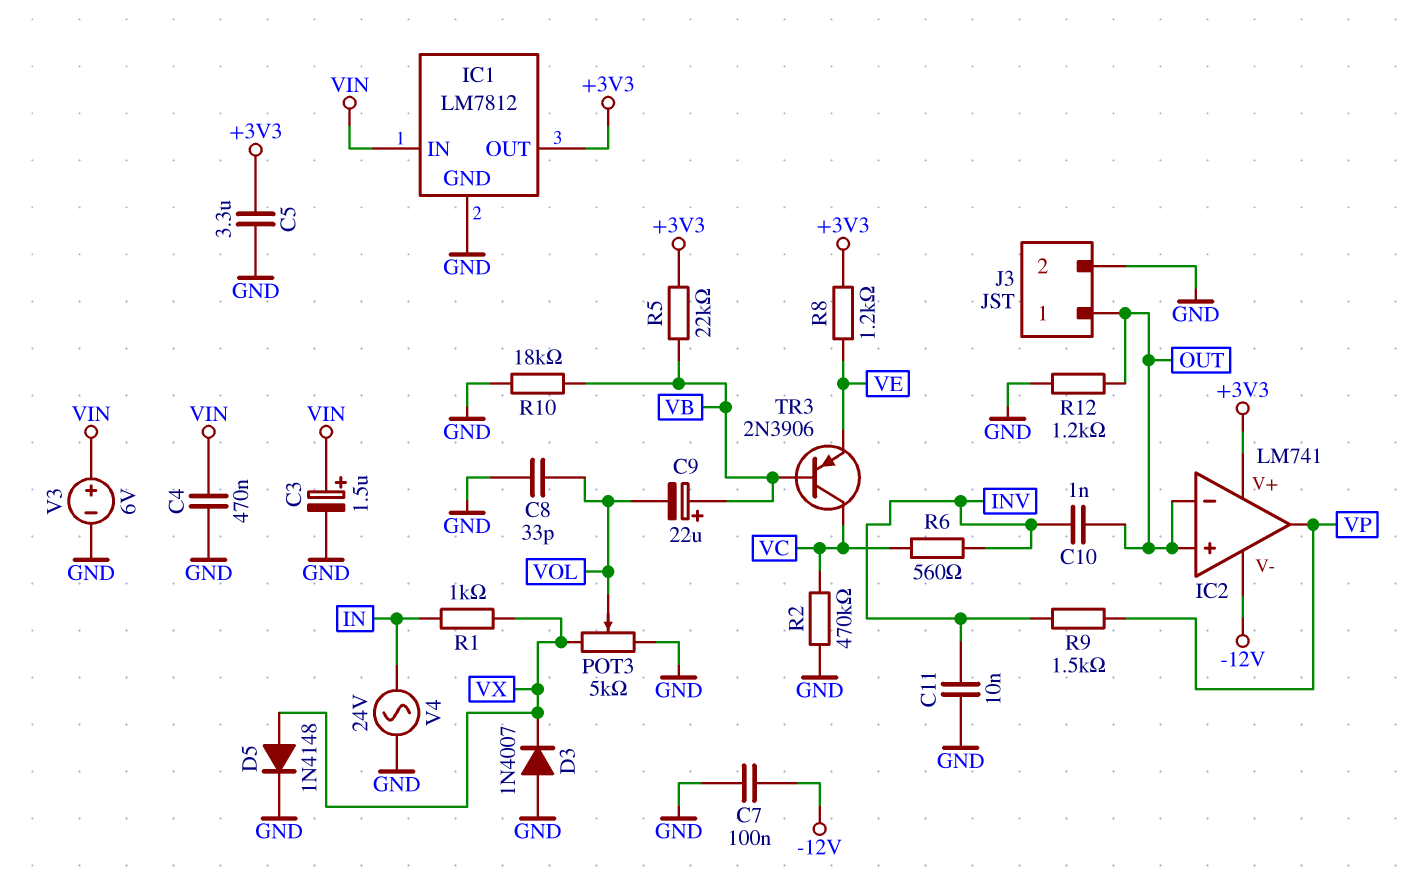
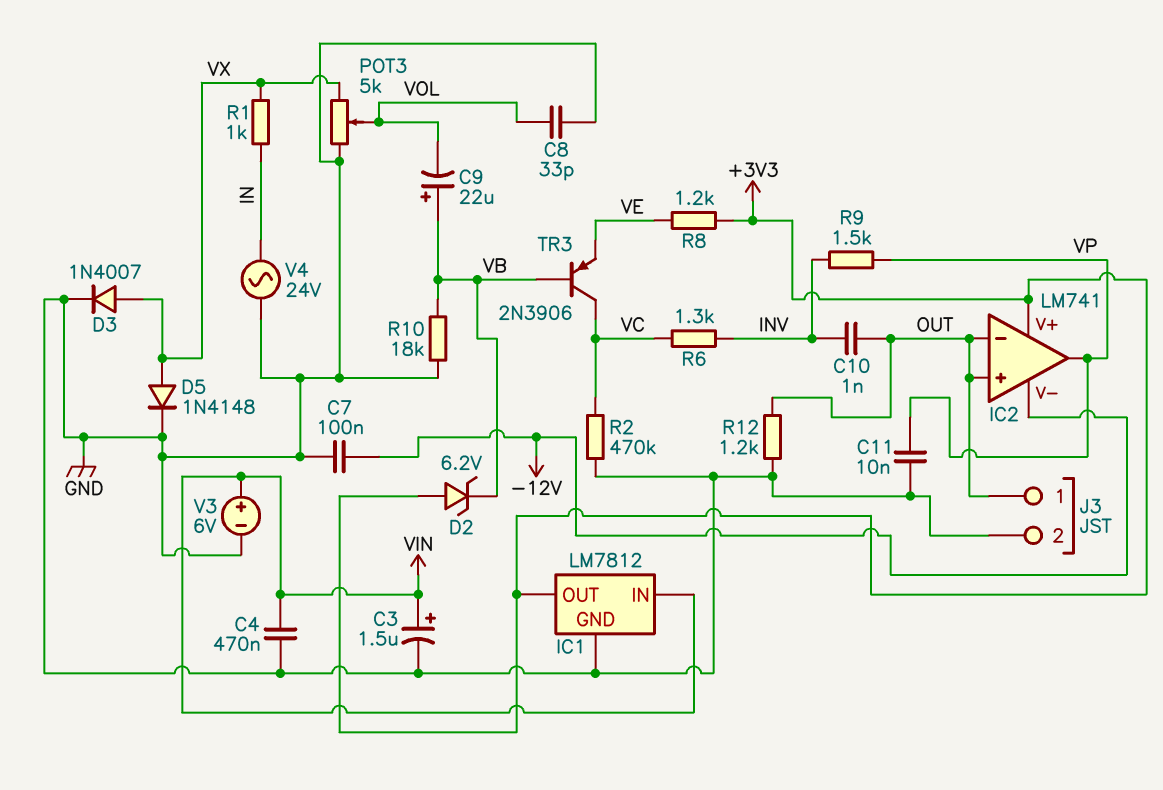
C5: 3.3uF (+3V3, GND) -> none
C11: 10nF (GND, INV) -> 10nF (GND, VP)
D2: none -> zener 6.2V (A +3V3, K VB)
D3: diode 1N4007 (A GND, K VX) -> diode 1N4007 (A VX, K GND)
R5: 22k (+3V3, VB) -> none
R6: 560 (INV, VC) -> 1.3k (INV, VC)

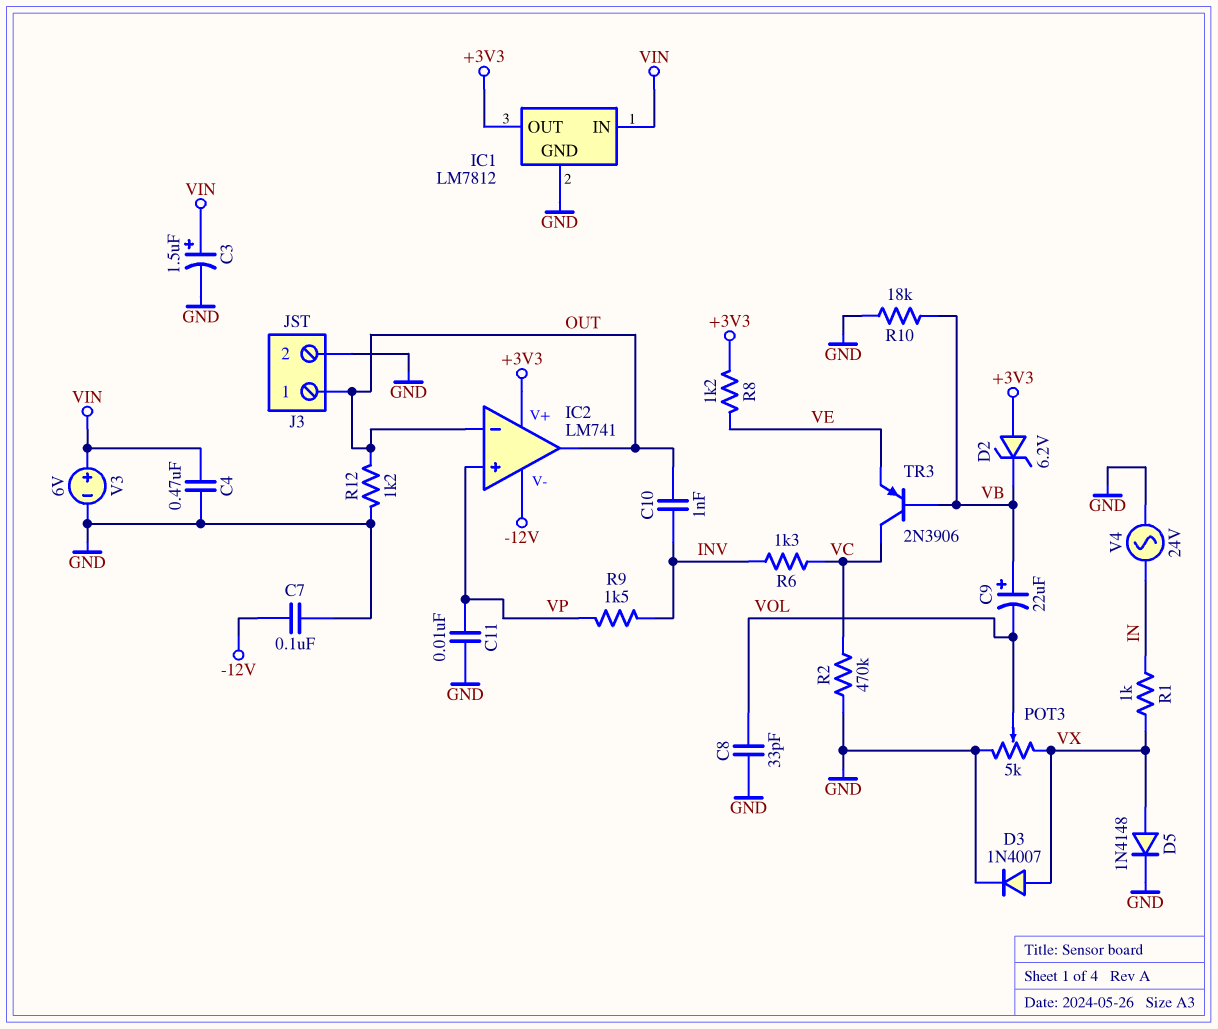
IC2 pin in+: OUT -> VP
IC2 pin out: VP -> OUT

